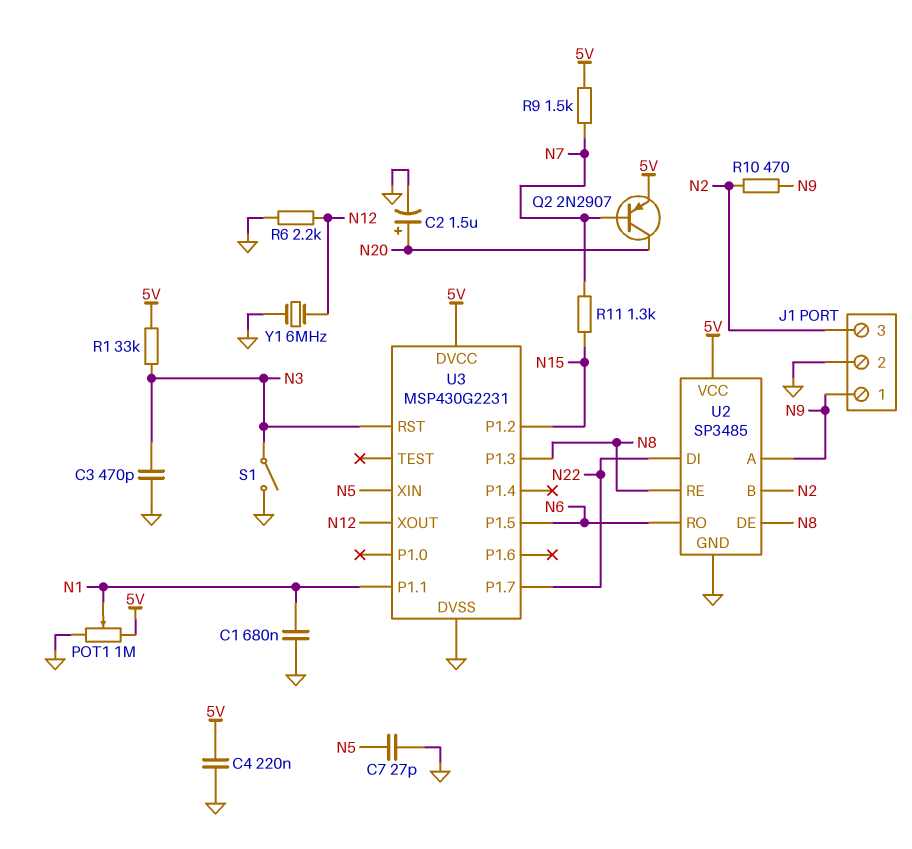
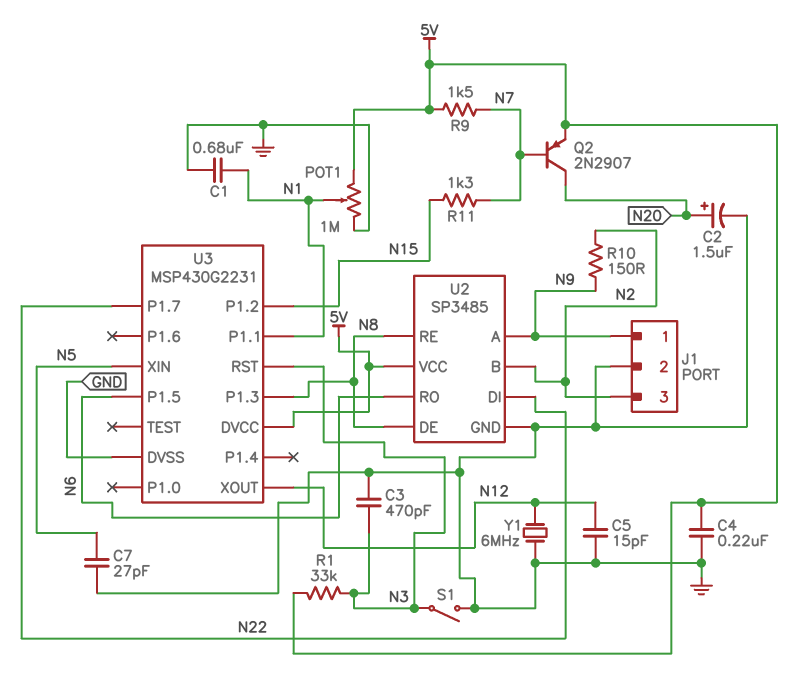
C5: none -> 15pF (GND, N12)
R6: 2.2k (GND, N12) -> none
R10: 470 (N2, N9) -> 150 (N2, N9)

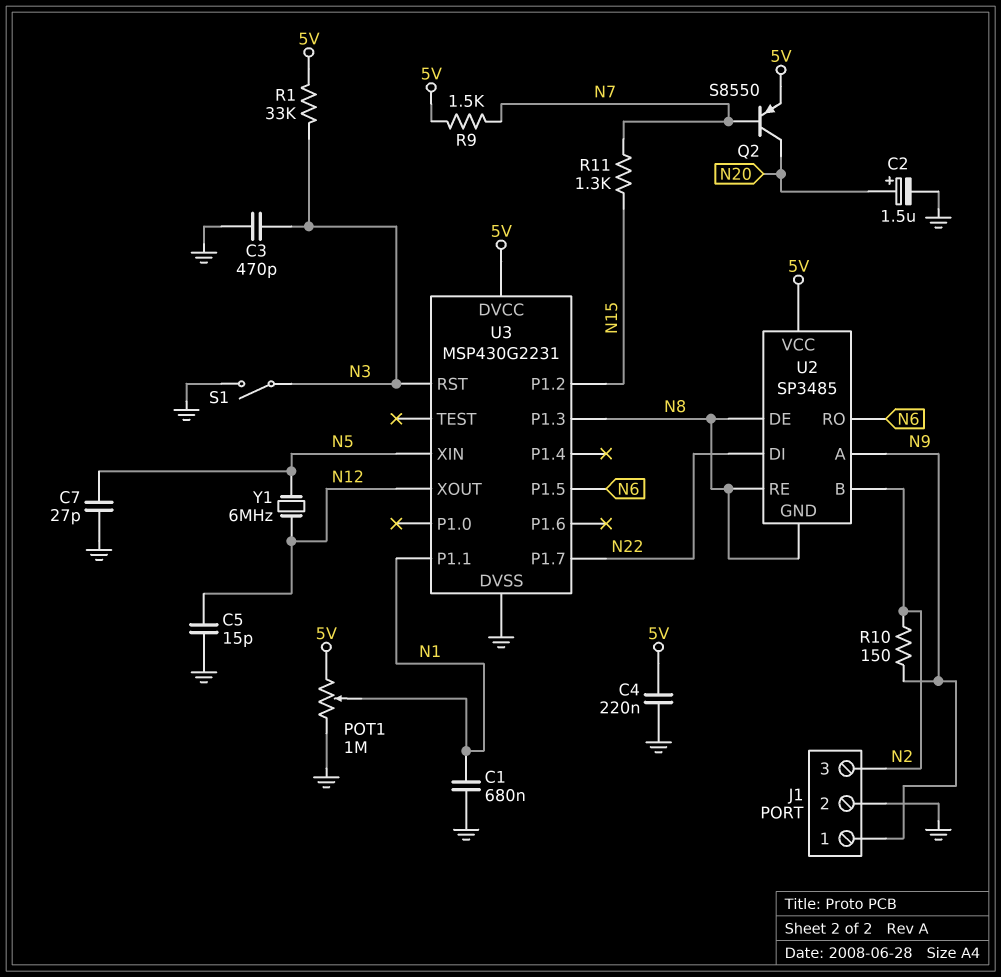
Q2: PNP 2N2907 (B N7, C N20, E 5V) -> PNP S8550 (B N7, C N20, E 5V)
U2 pin GND: GND -> N8
Y1: 6MHz (GND, N12) -> 6MHz (N5, N12)

